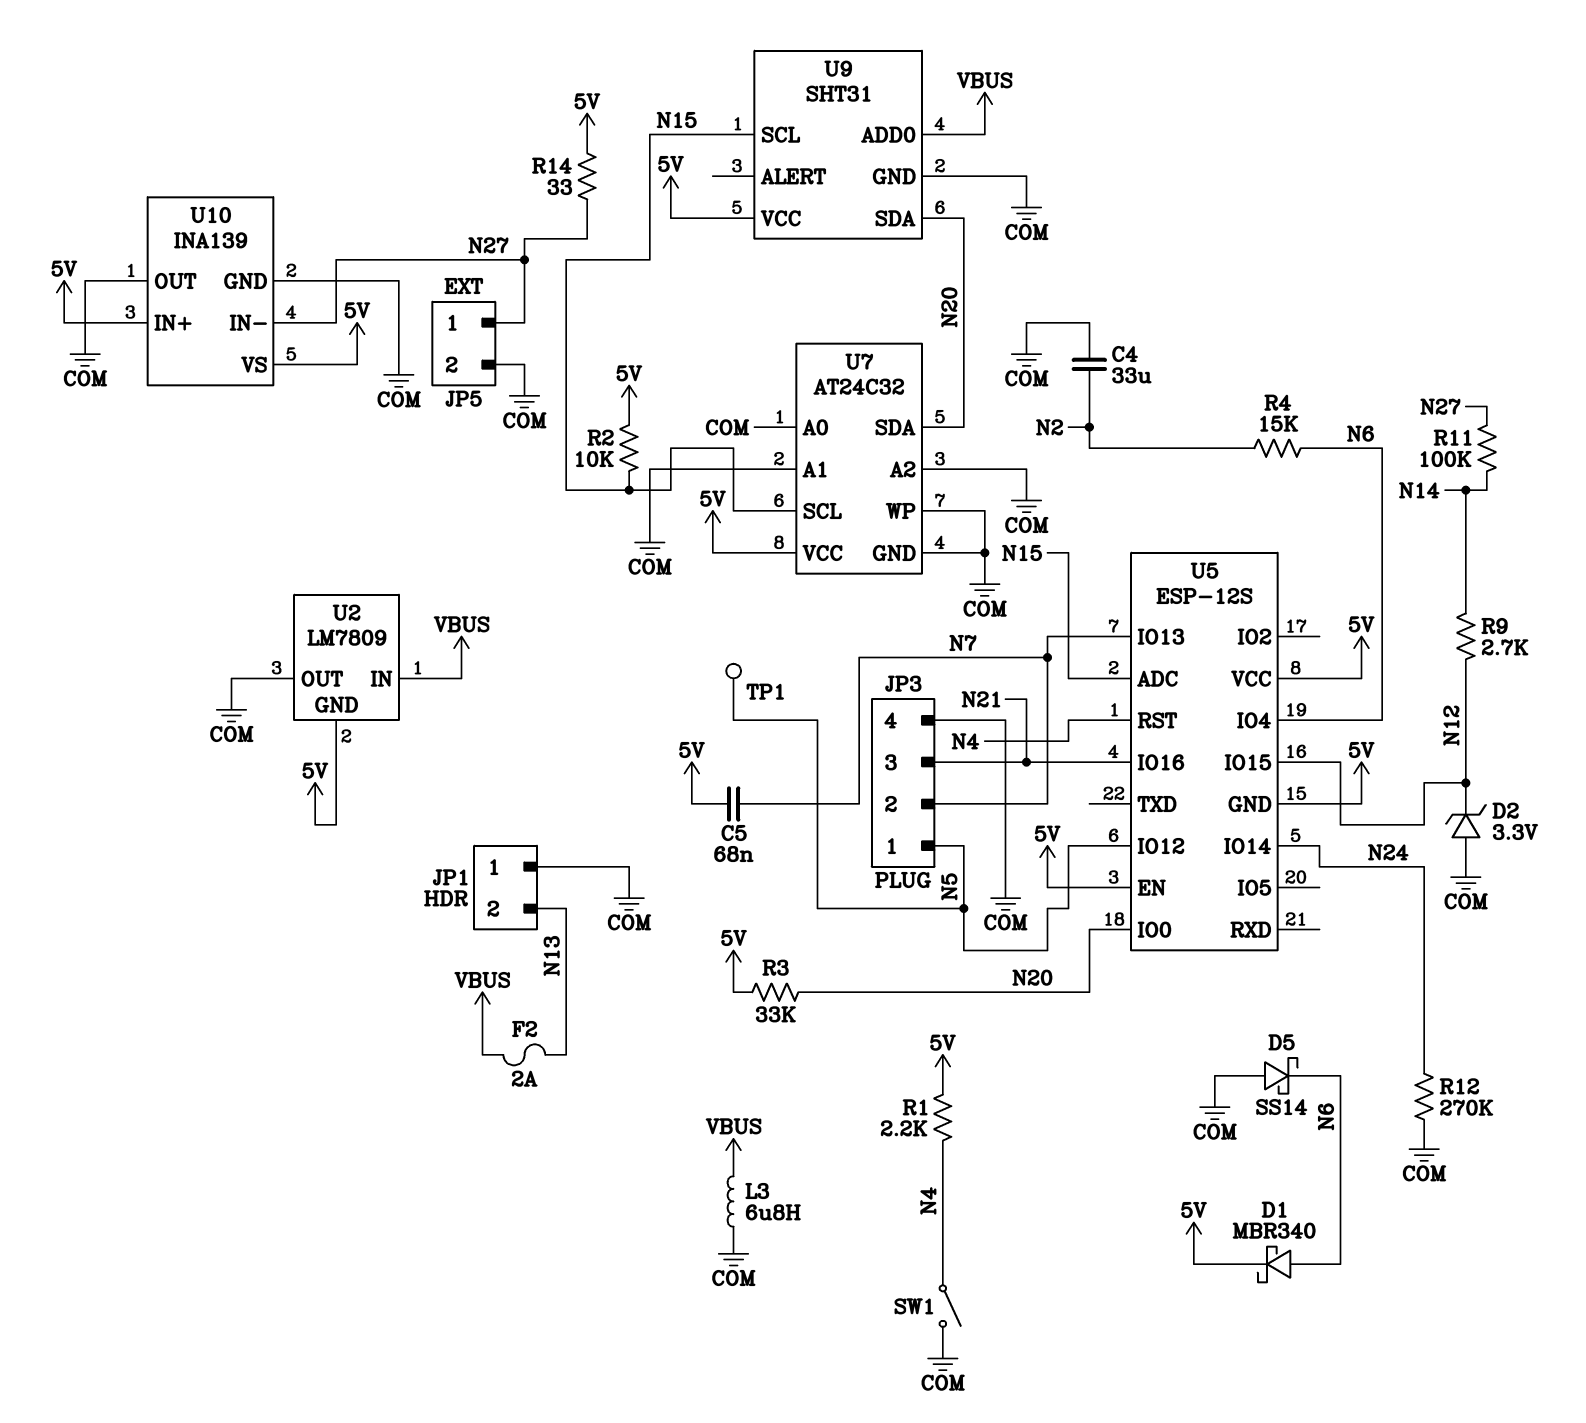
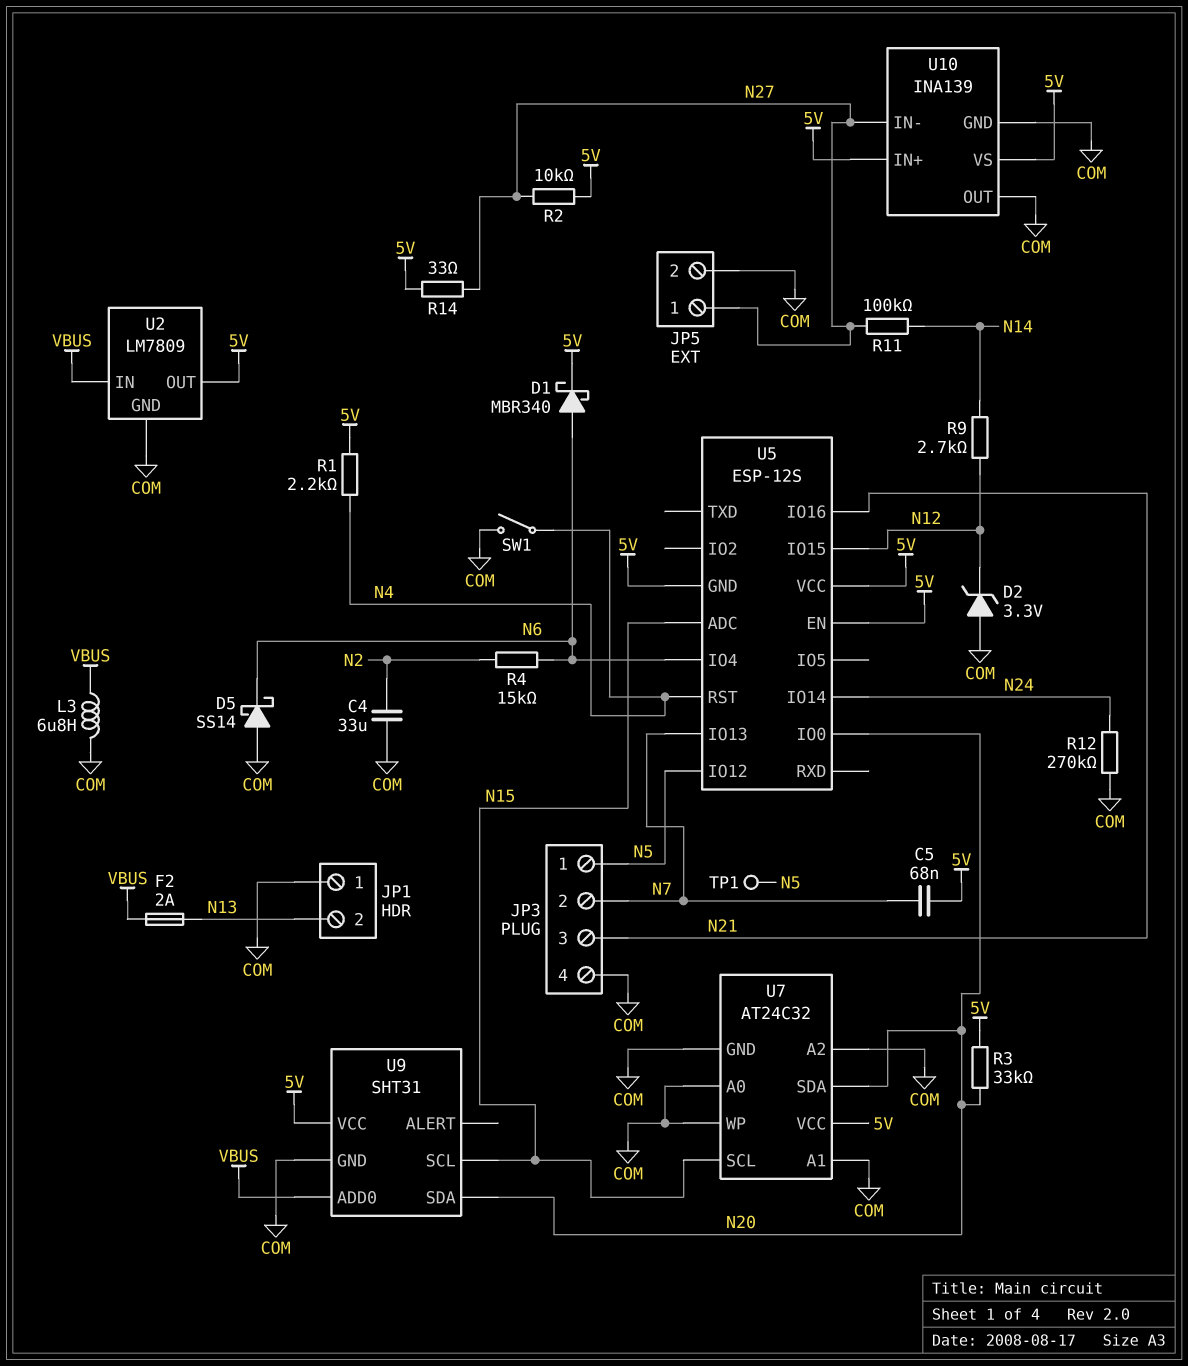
R2: 10k (5V, N15) -> 10k (5V, N27)
U2 pin GND: 5V -> COM
U2 pin OUT: COM -> 5V

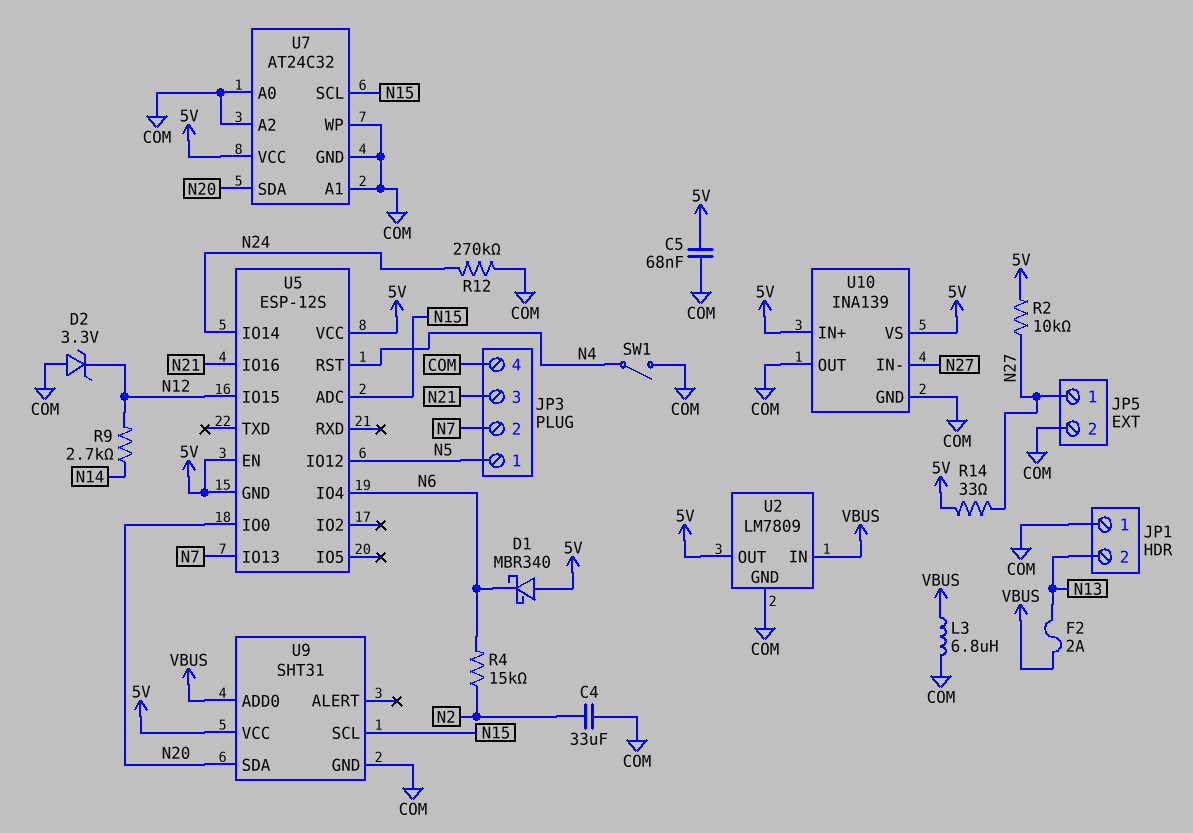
C5: 68nF (5V, N7) -> 68nF (5V, COM)
D1: schottky MBR340 (A N6, K 5V) -> schottky MBR340 (A 5V, K N6)
D5: schottky SS14 (A COM, K N6) -> none
R1: 2.2k (5V, N4) -> none
R3: 33k (5V, N20) -> none
R11: 100k (N14, N27) -> none
TP1: test point (N5) -> none

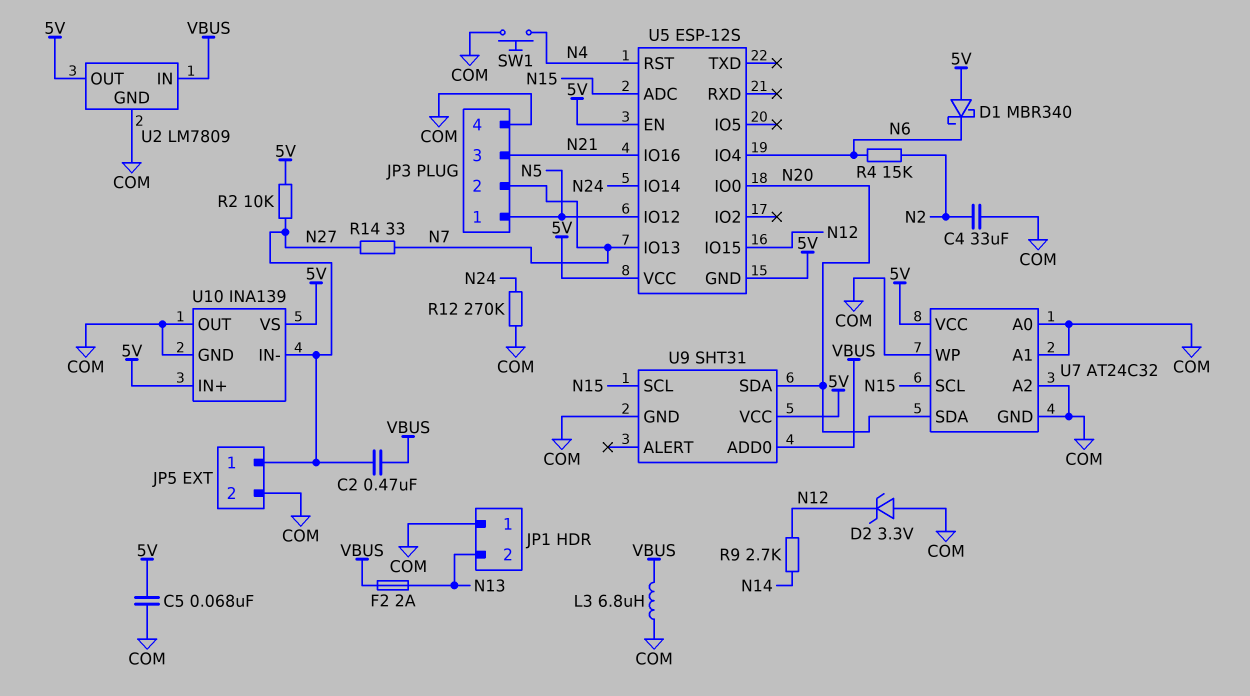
C2: none -> 470nF (N27, VBUS)
R14: 33 (5V, N27) -> 33 (N7, N27)
SW1: switch (COM, N4) -> button (COM, N4)

